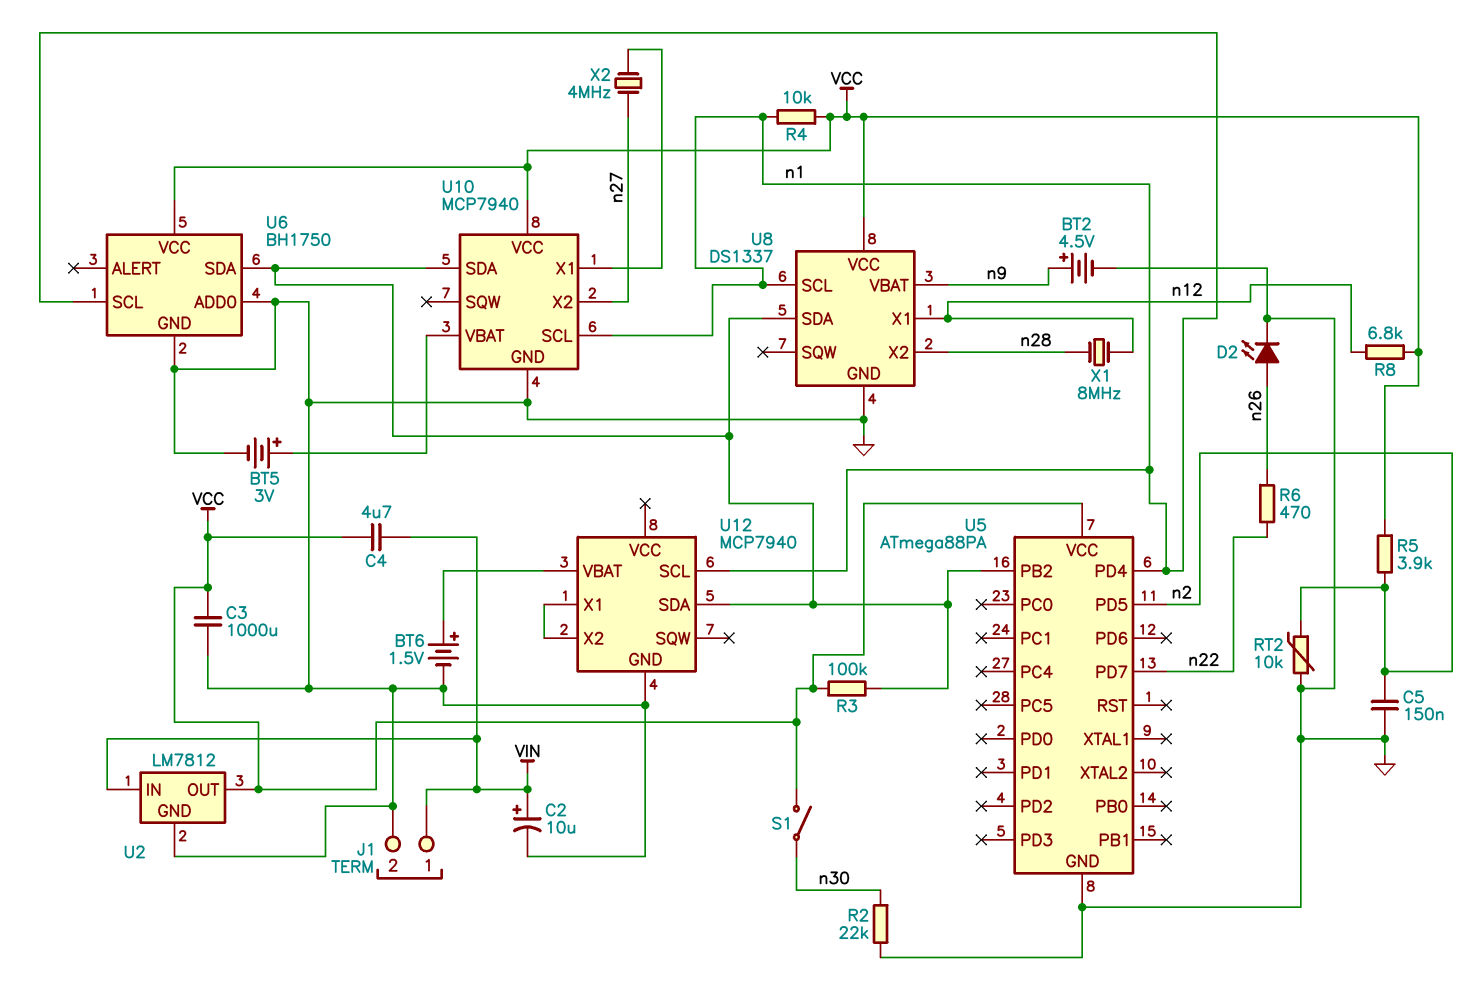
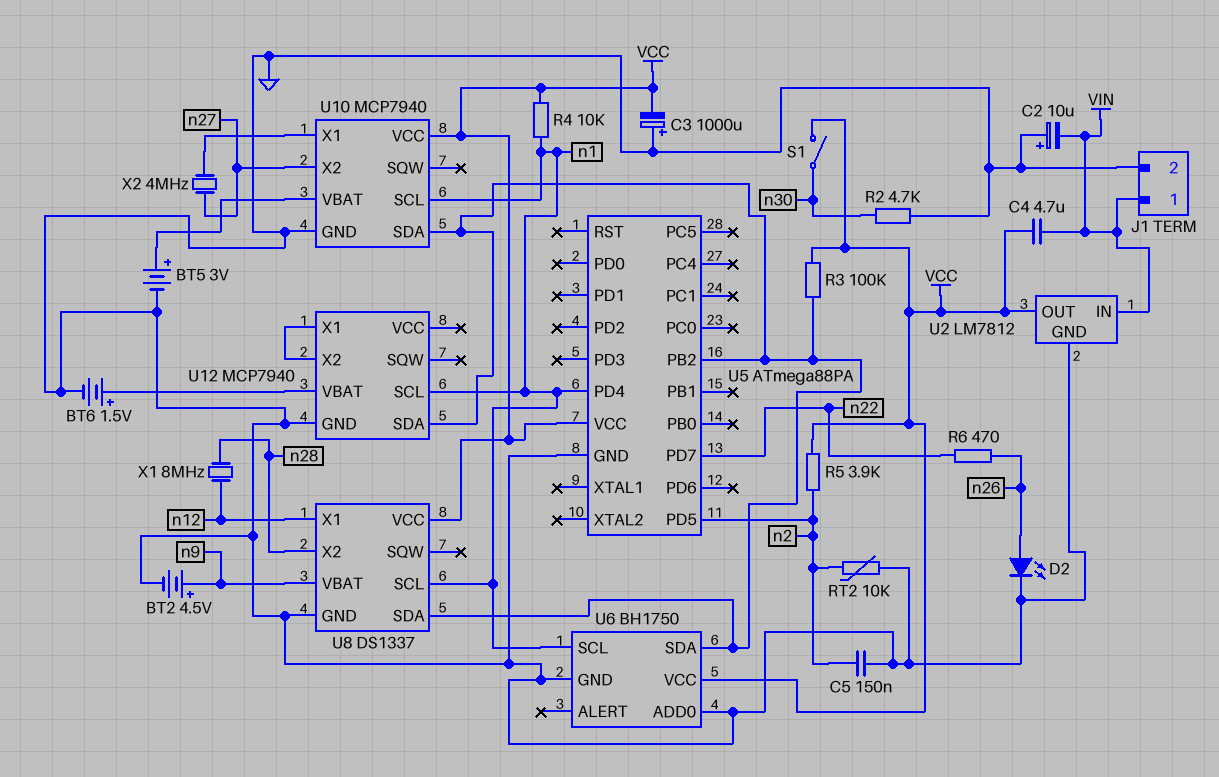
C2: 10uF (plus VIN, minus GND) -> 10uF (plus GND, minus VIN)
C3: 1000uF (GND, VCC) -> 1000uF (plus GND, minus VCC)
R2: 22k (GND, n30) -> 4.7k (GND, n30)
R8: 6.8k (VCC, n12) -> none

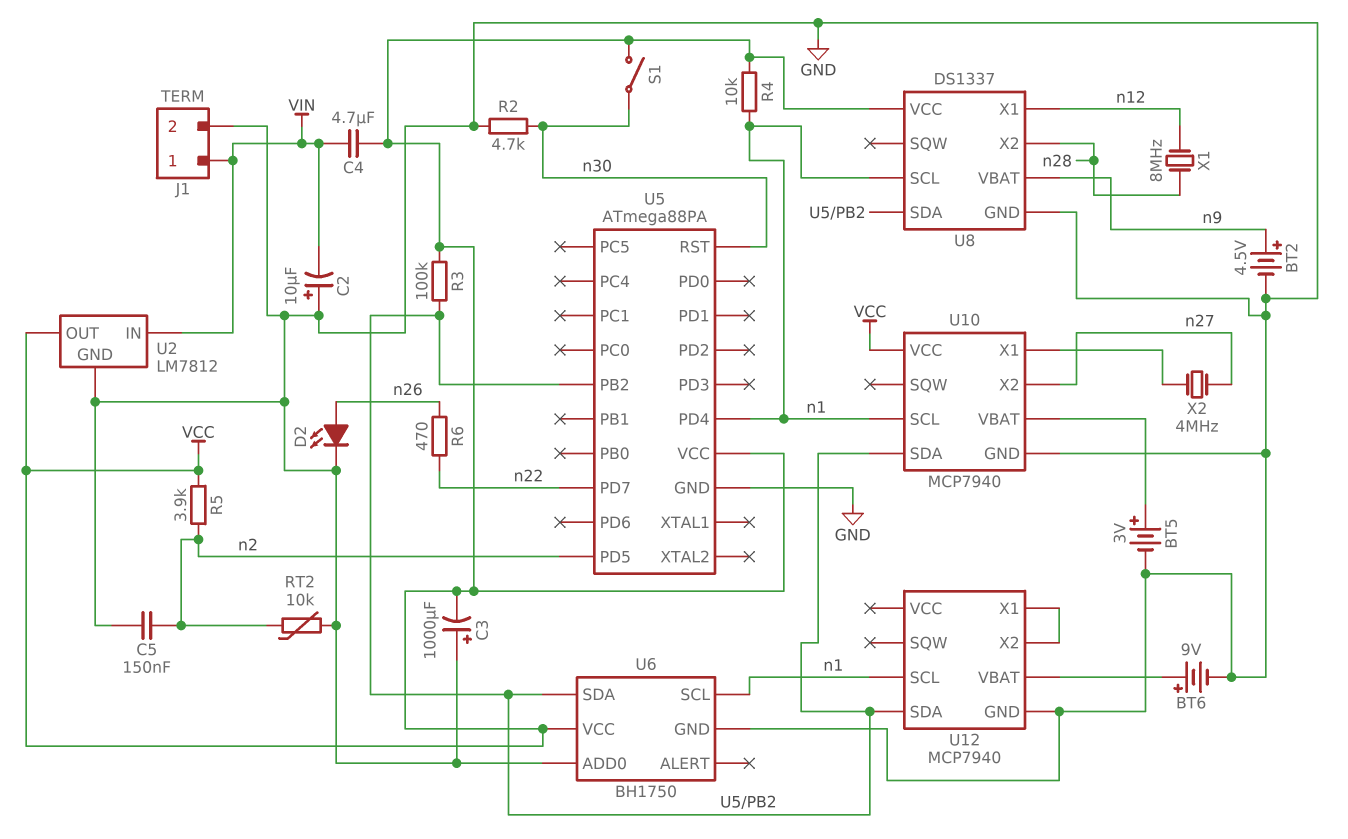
BT6: 1.5V (plus U12/VBAT, minus GND) -> 9V (plus U12/VBAT, minus GND)
U5 pin RST: none -> n30

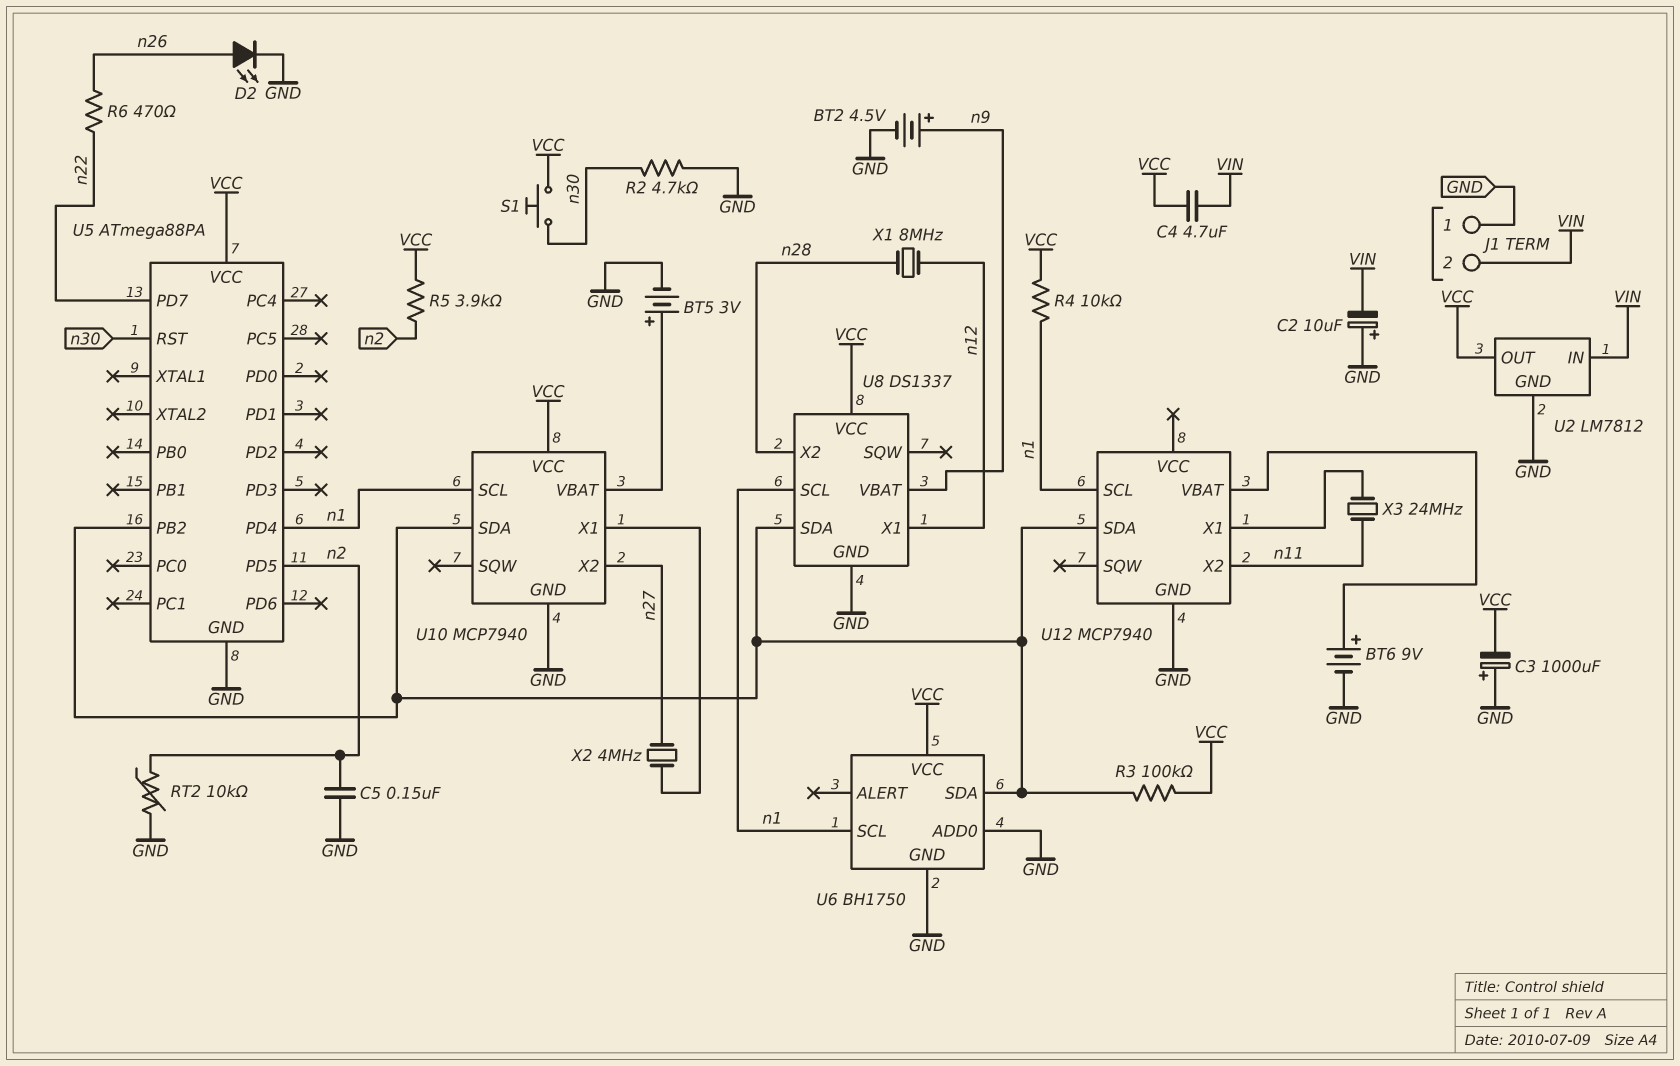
J1 pin 1: VIN -> GND
J1 pin 2: GND -> VIN
S1: switch (VCC, n30) -> button (VCC, n30)
U12 pin X2: U12/X1 -> n11
X3: none -> 24MHz (U12/X1, n11)

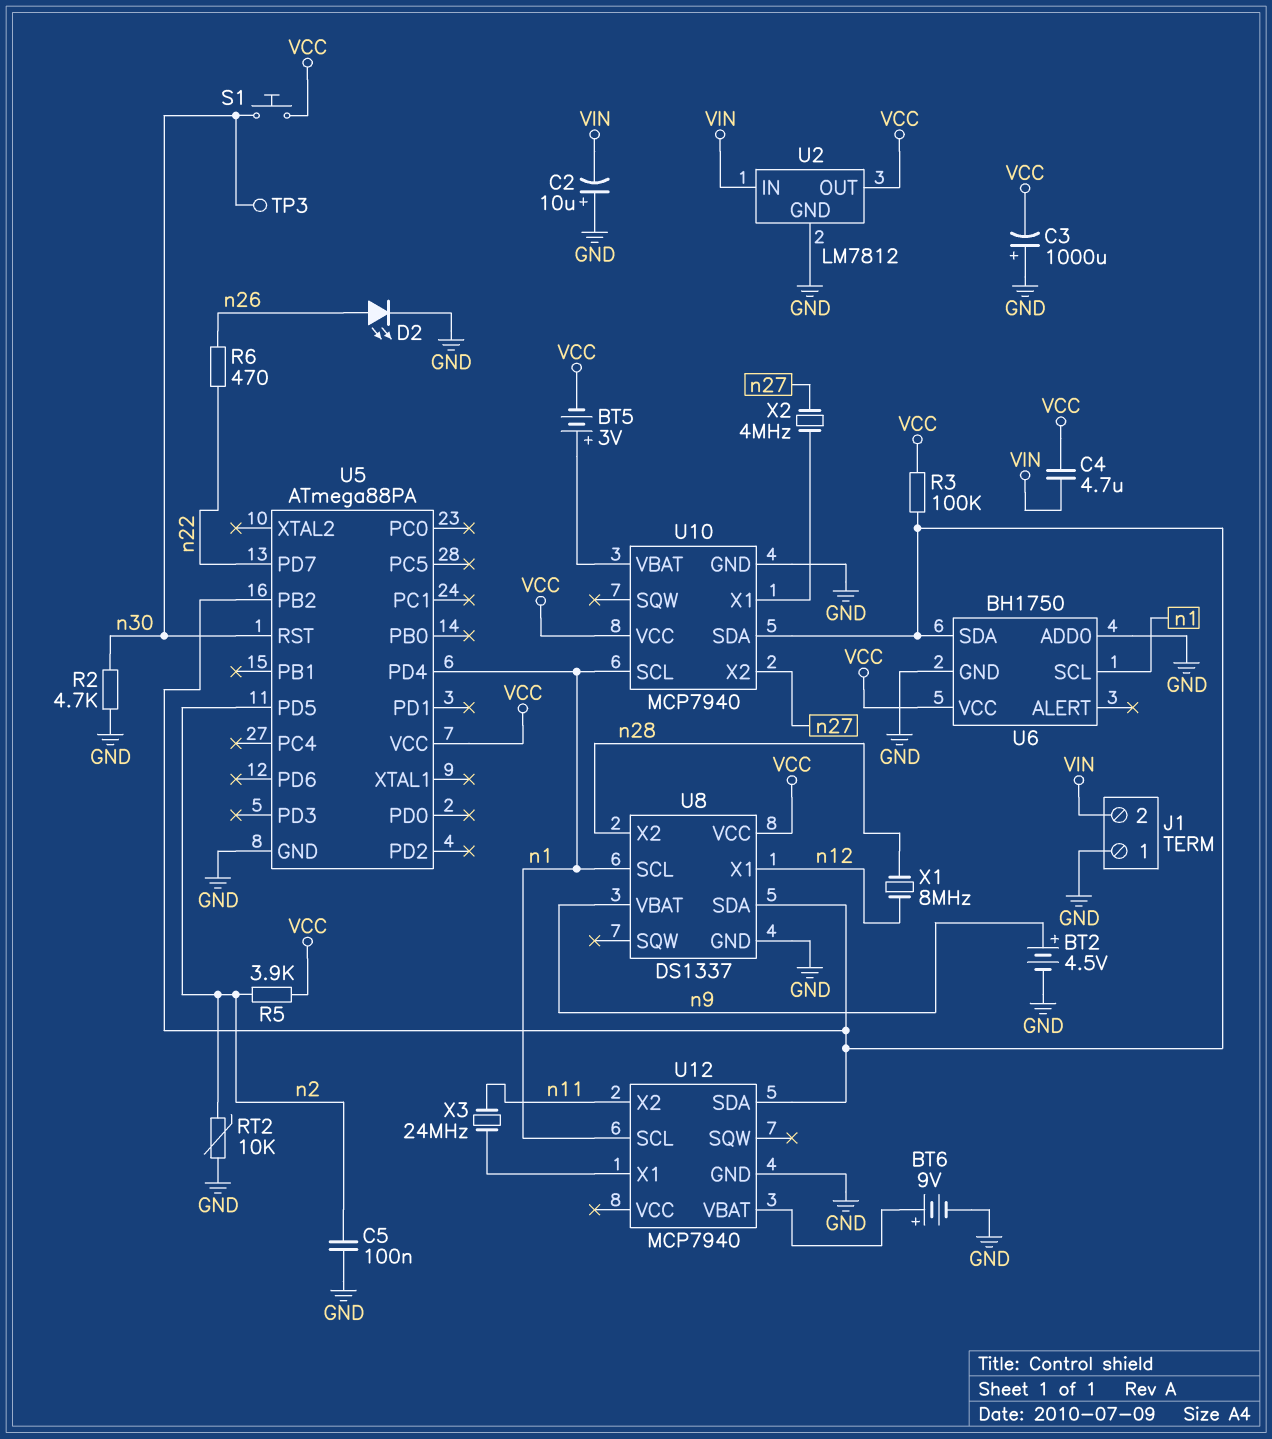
BT5: 3V (plus U10/VBAT, minus GND) -> 3V (plus U10/VBAT, minus VCC)
C5: 150nF (GND, n2) -> 100nF (GND, n2)
R4: 10k (VCC, n1) -> none
TP3: none -> test point (n30)

